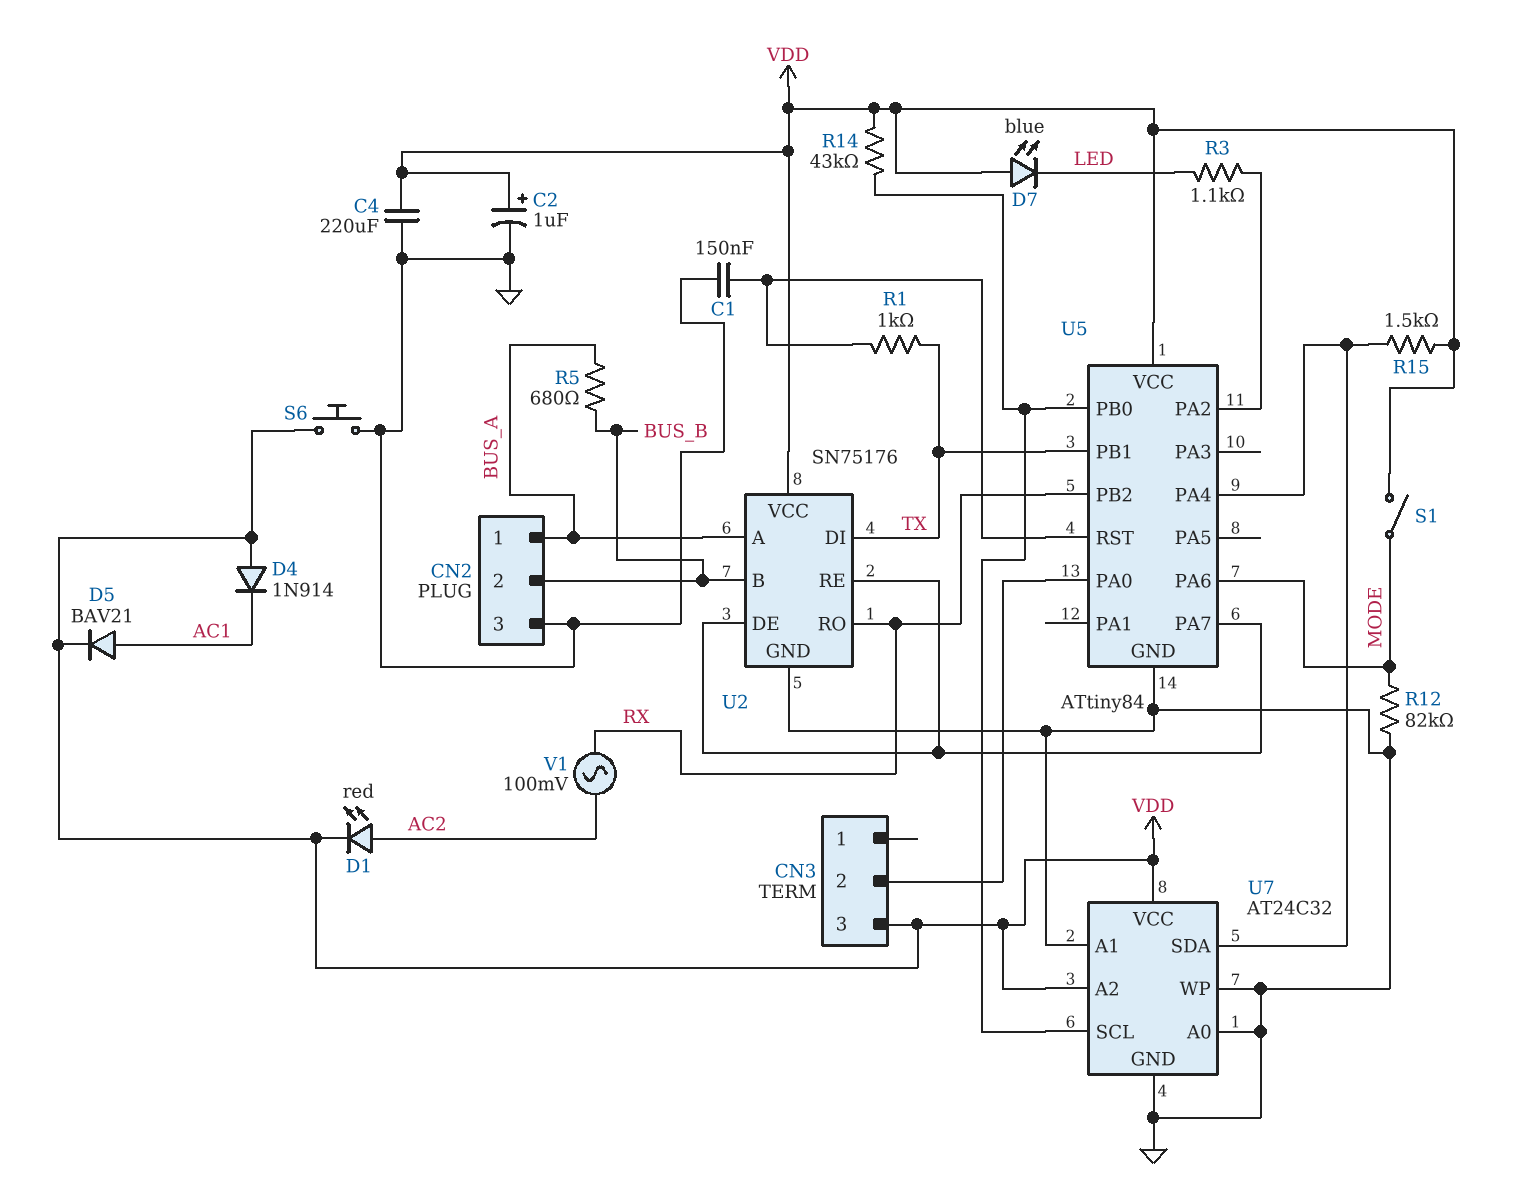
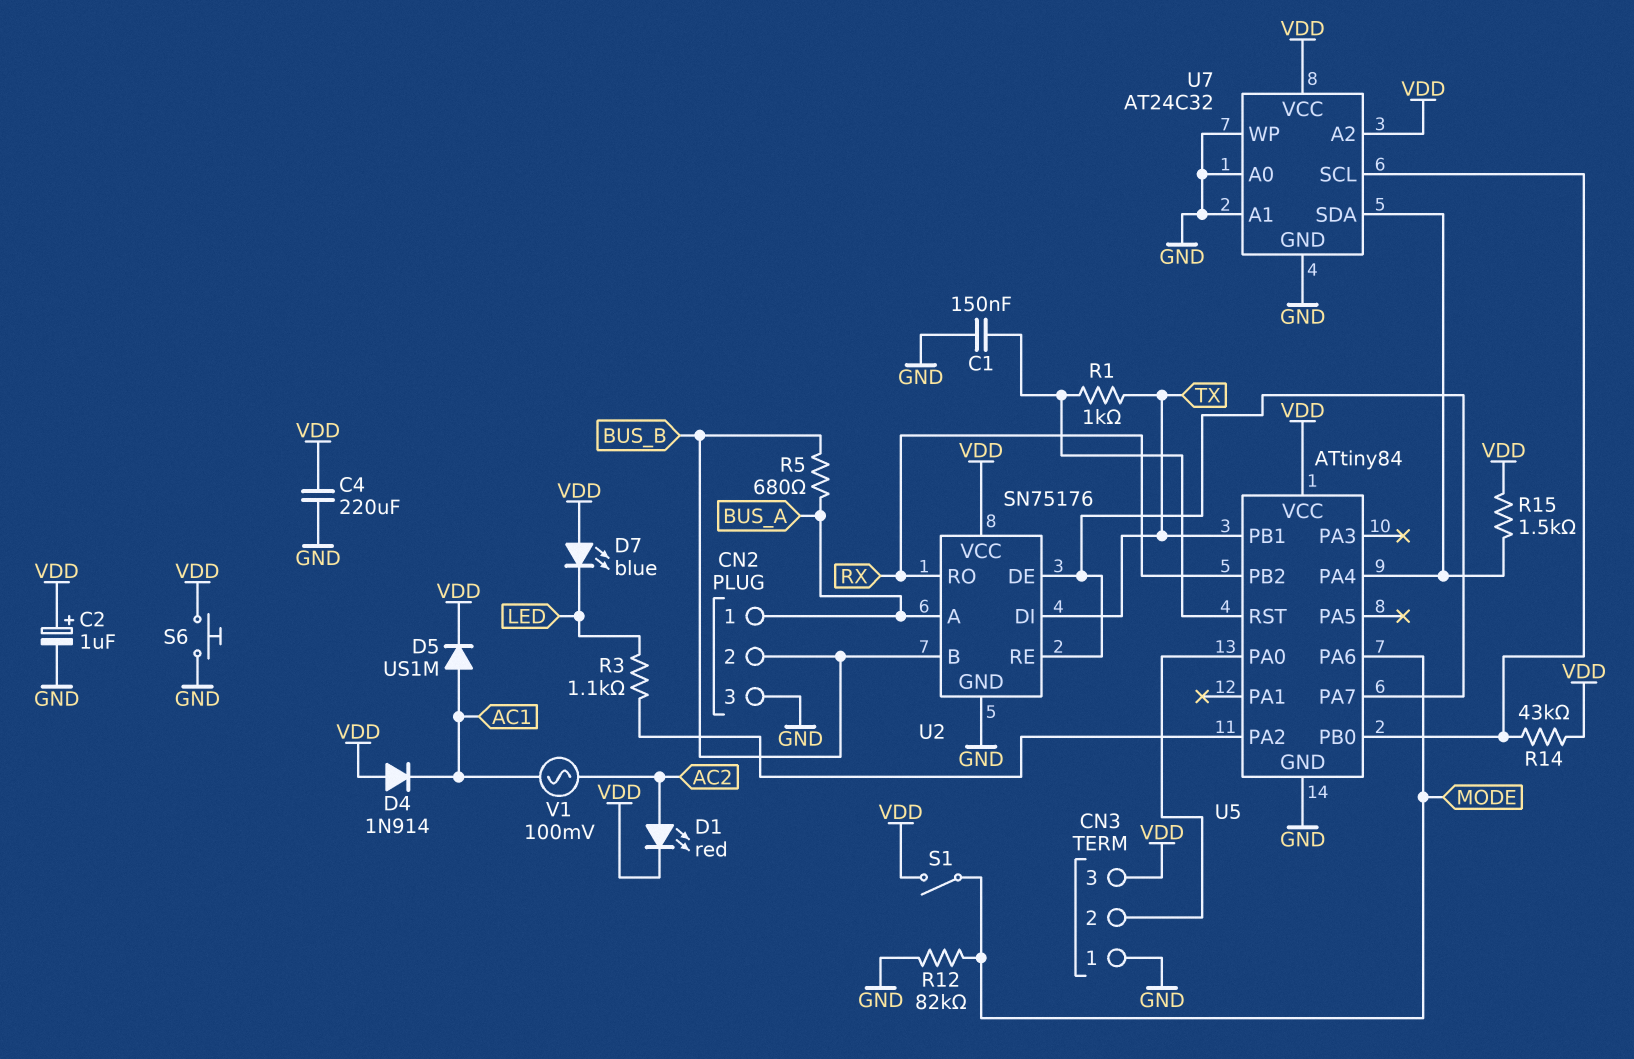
CN3 pin 1: none -> GND
D5: diode BAV21 (A AC1, K VDD) -> diode US1M (A AC1, K VDD)
V1: AC 100mV (AC2, RX) -> AC 100mV (AC1, AC2)

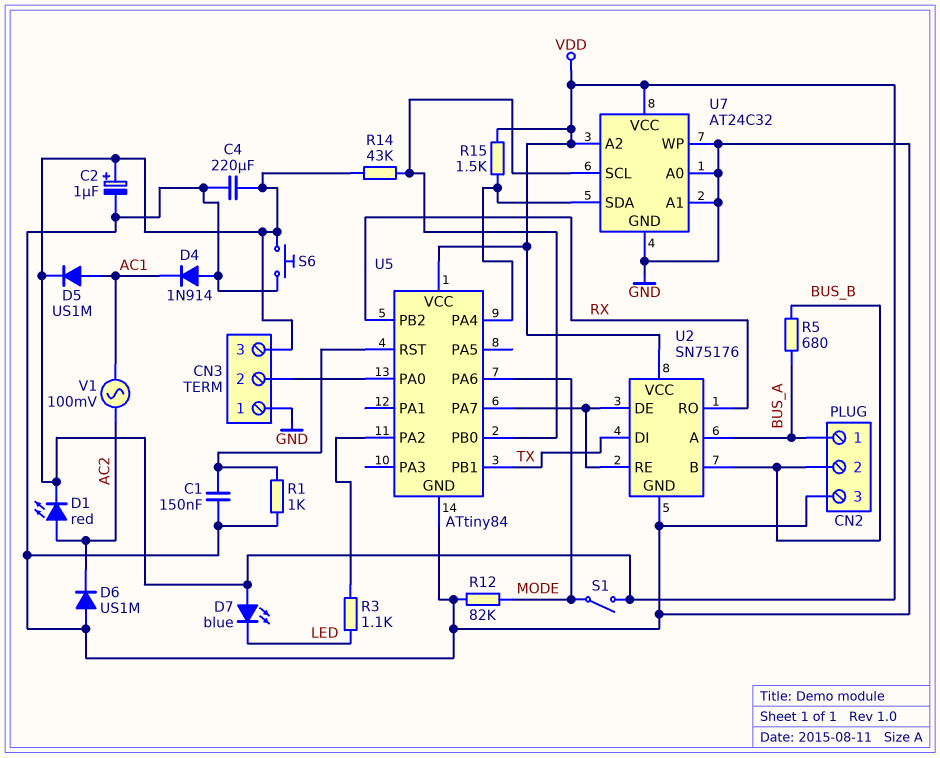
D4: diode 1N914 (A VDD, K AC1) -> diode 1N914 (A GND, K AC1)
D6: none -> diode US1M (A GND, K AC2)
R1: 1k (TX, U5/RST) -> 1k (GND, U5/RST)

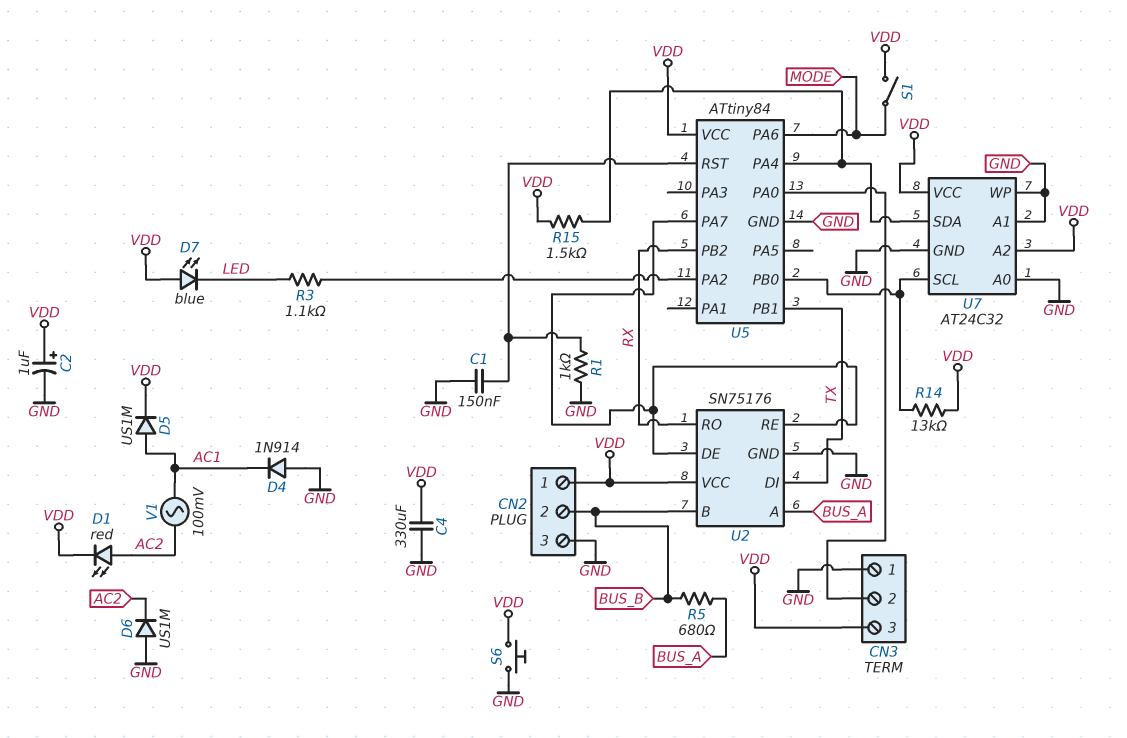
C4: 220uF (GND, VDD) -> 330uF (GND, VDD)
CN2 pin 1: BUS_A -> VDD
R12: 82k (GND, MODE) -> none
R14: 43k (U5/PB0, VDD) -> 13k (U5/PB0, VDD)

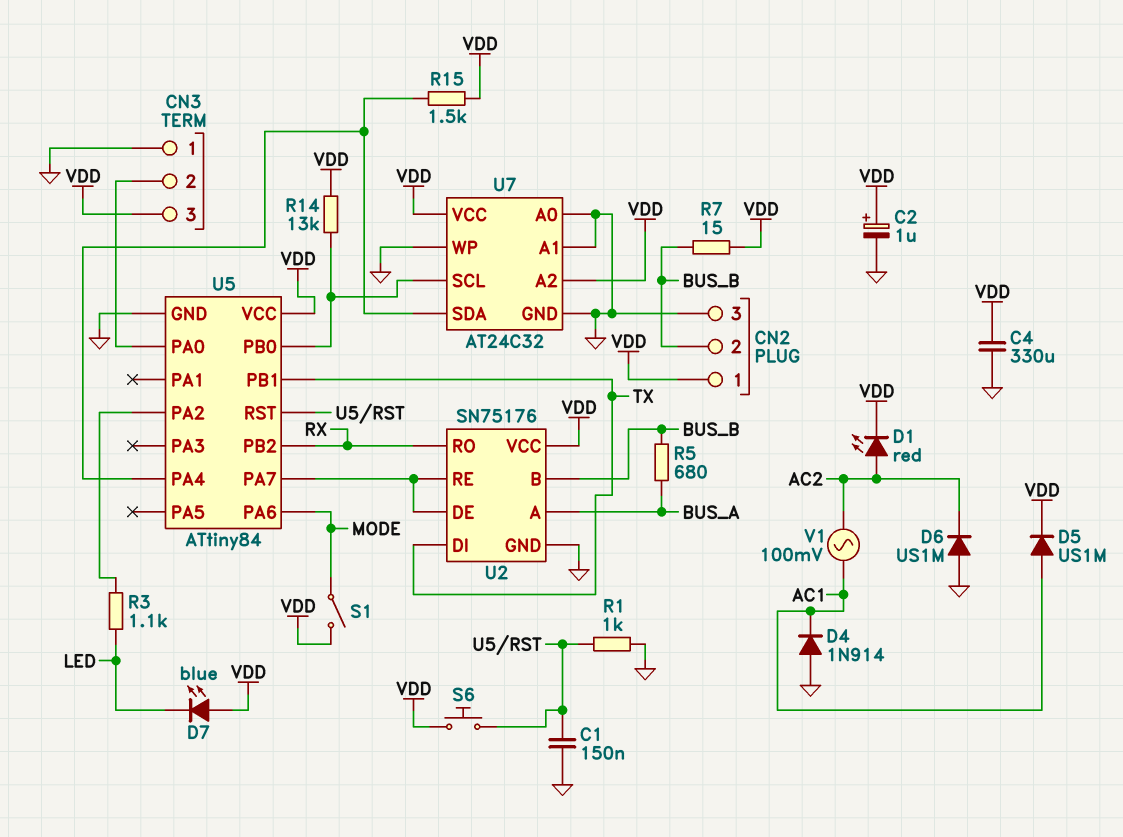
R7: none -> 15 (BUS_B, VDD)
S6: button (GND, VDD) -> button (U5/RST, VDD)

